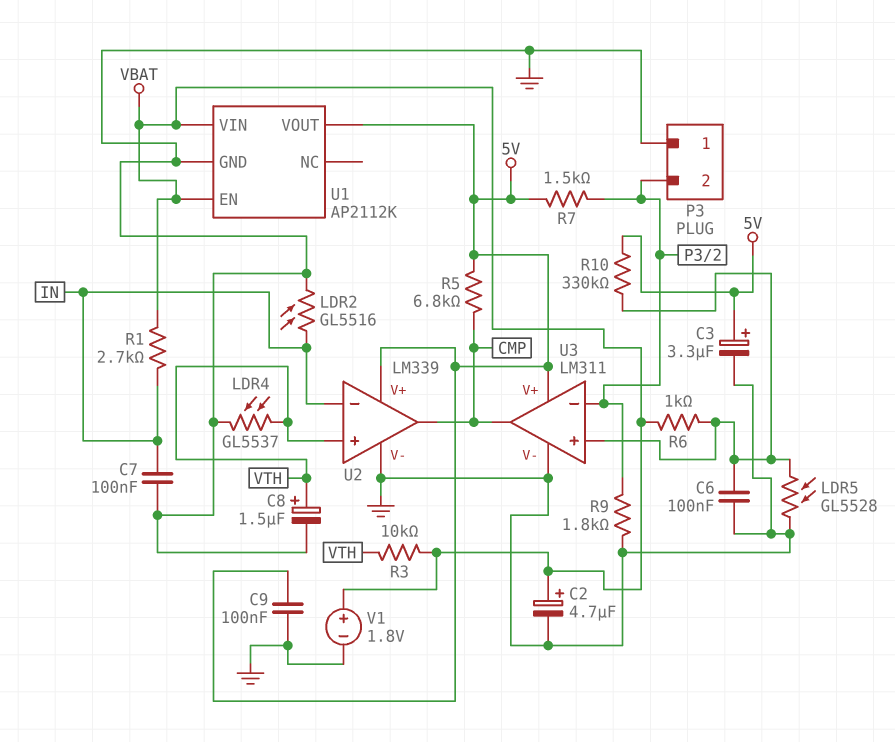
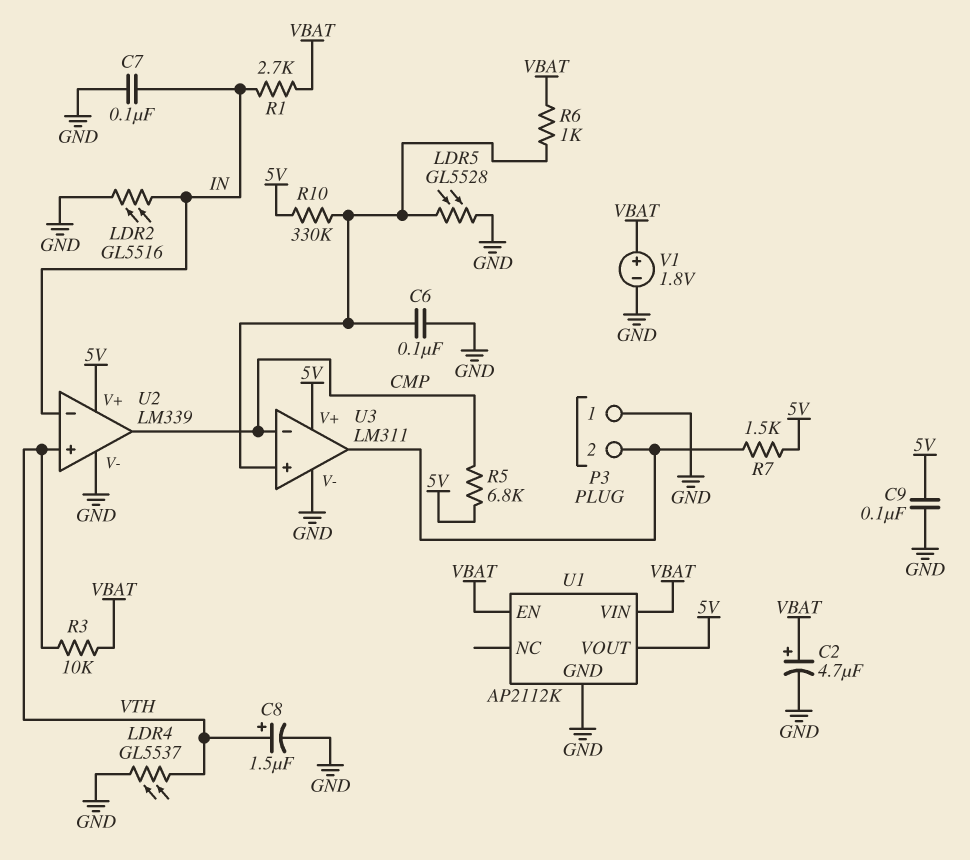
C3: 3.3uF (plus 5V, minus GND) -> none
R9: 1.8k (GND, P3/2) -> none
U3 pin in-: P3/2 -> CMP
U3 pin out: CMP -> P3/2

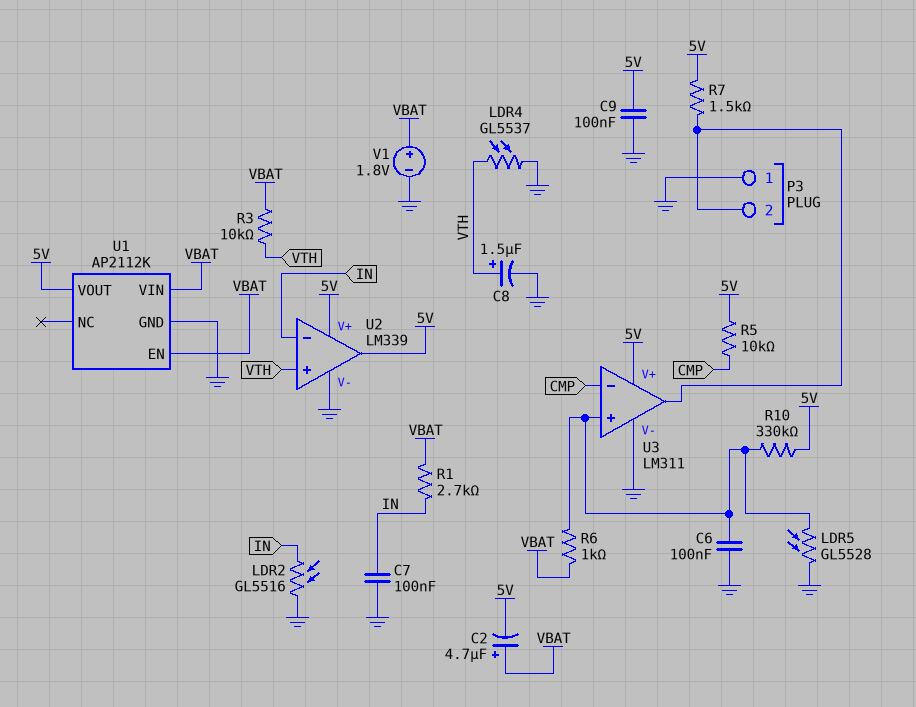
C2: 4.7uF (plus VBAT, minus GND) -> 4.7uF (plus VBAT, minus 5V)
R5: 6.8k (5V, CMP) -> 10k (5V, CMP)
U2 pin out: CMP -> 5V

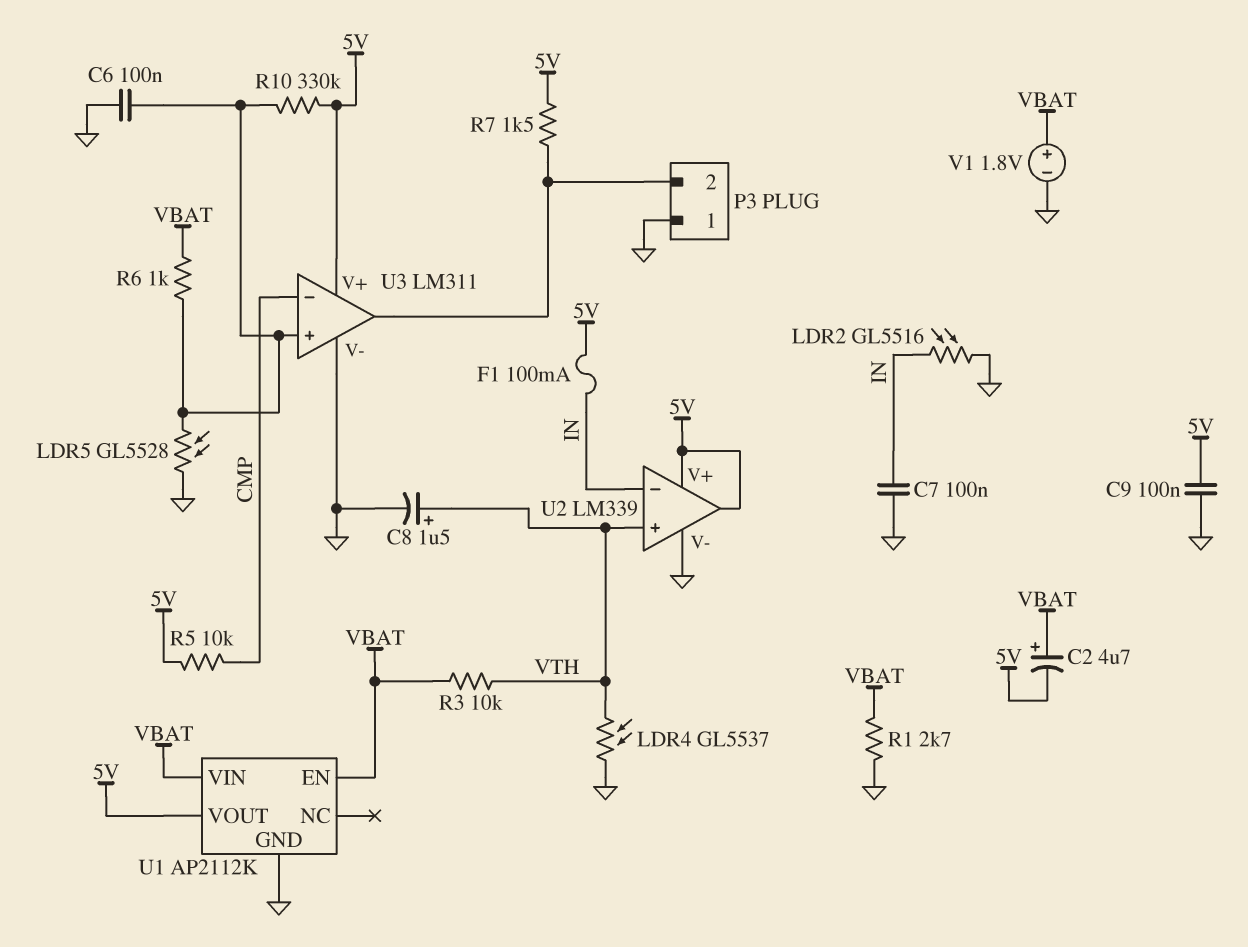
F1: none -> 100mA (5V, IN)
R1: 2.7k (IN, VBAT) -> 2.7k (GND, VBAT)

